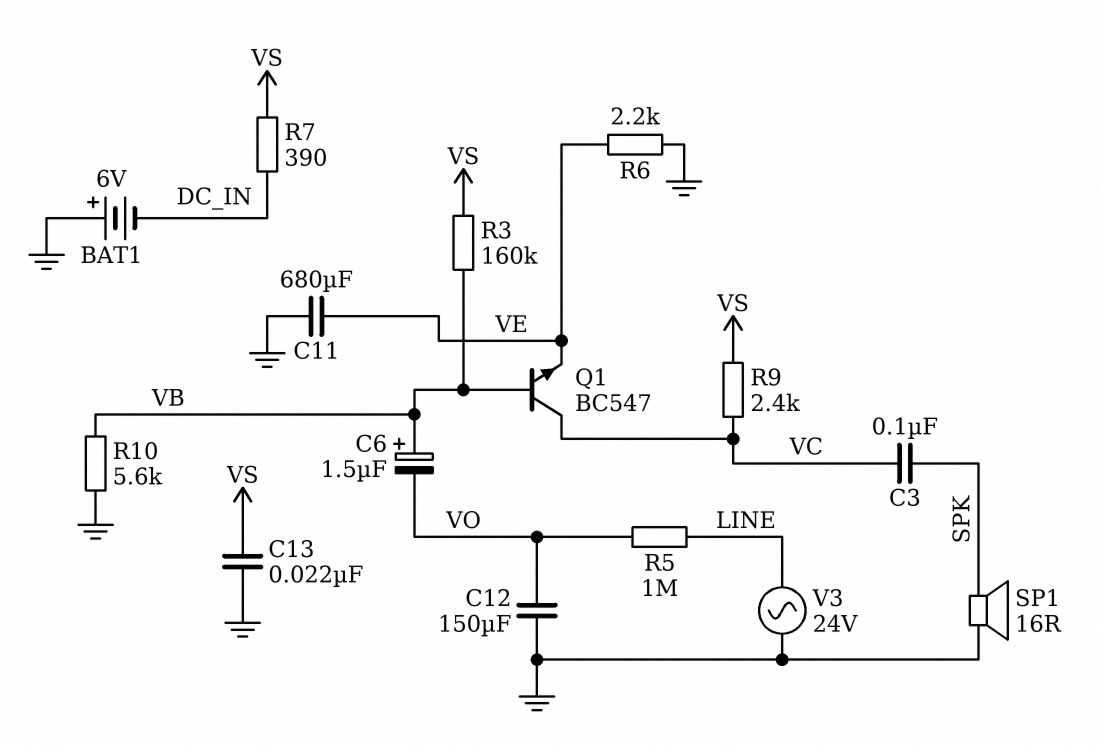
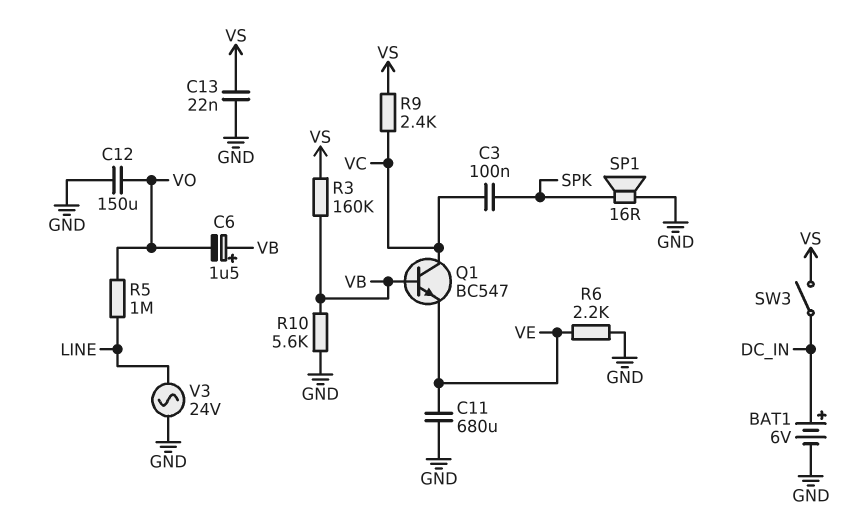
BAT1: 6V (plus GND, minus DC_IN) -> 6V (plus DC_IN, minus GND)
R7: 390 (DC_IN, VS) -> none
SW3: none -> switch (DC_IN, VS)

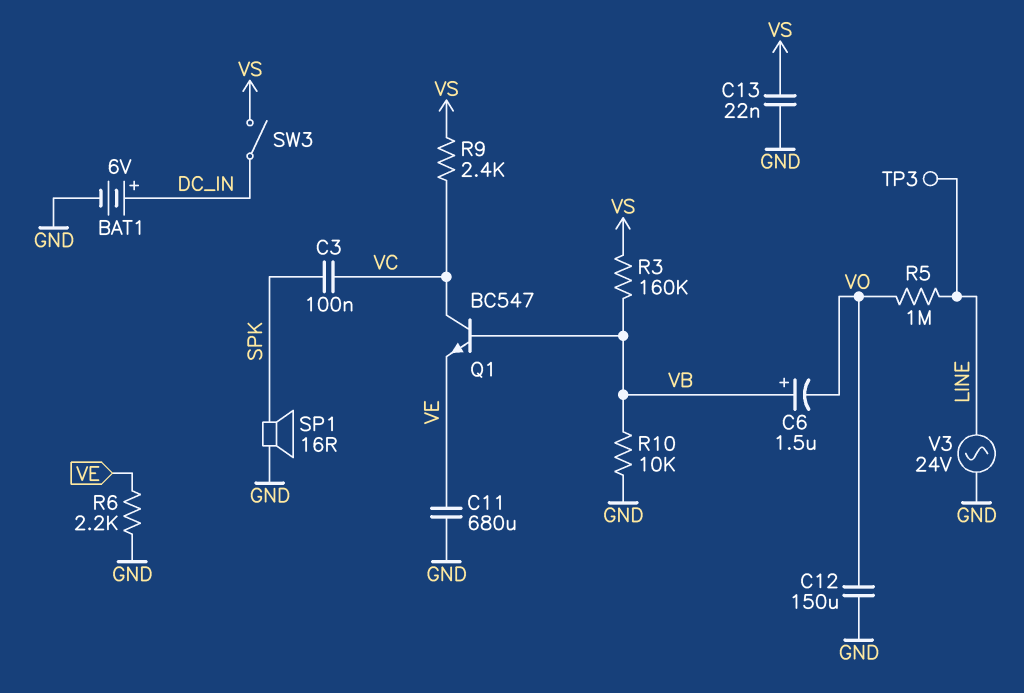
R10: 5.6k (GND, VB) -> 10k (GND, VB)
TP3: none -> test point (LINE)

